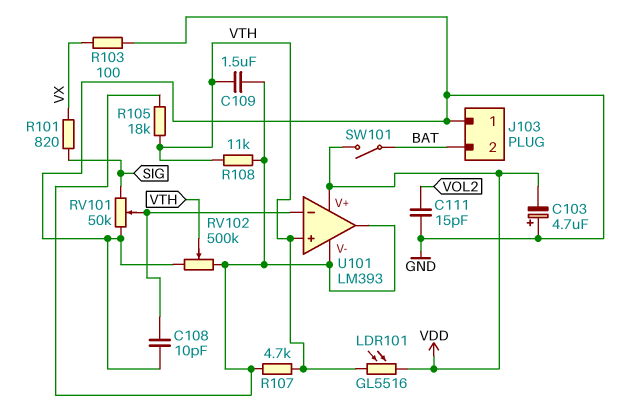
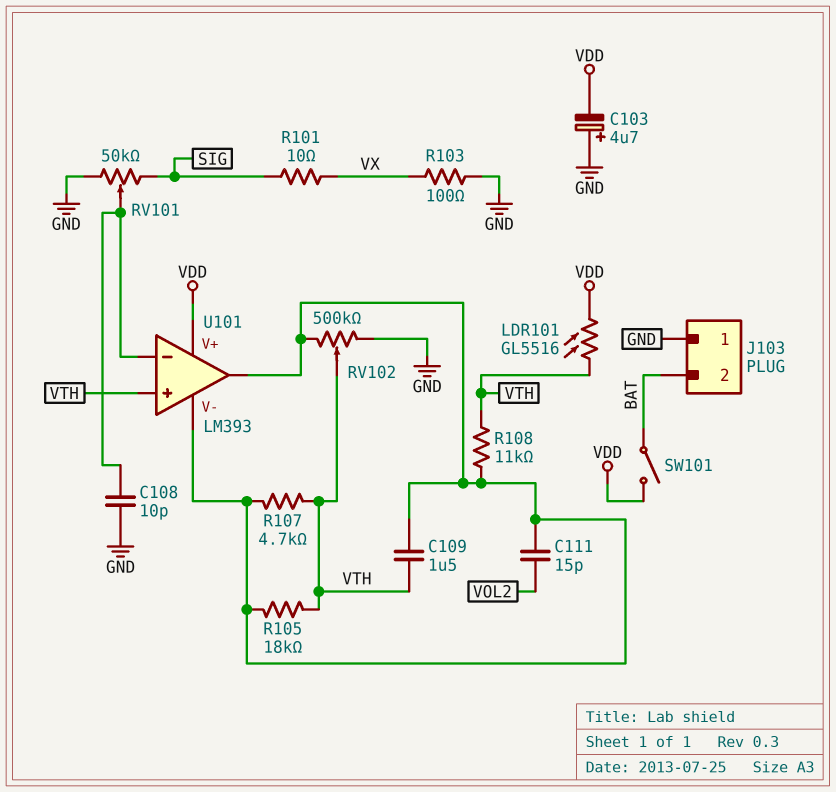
C111: 15pF (GND, VOL2) -> 15pF (U101/V-, VOL2)
R101: 820 (SIG, VX) -> 10 (SIG, VX)

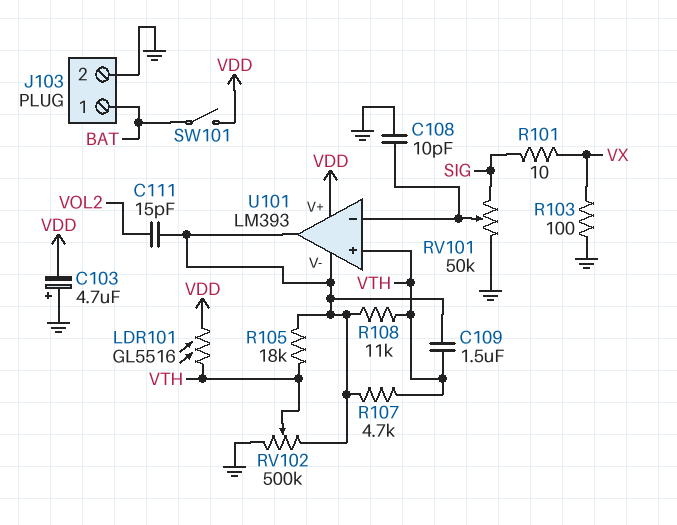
J103 pin 1: GND -> BAT
J103 pin 2: BAT -> GND

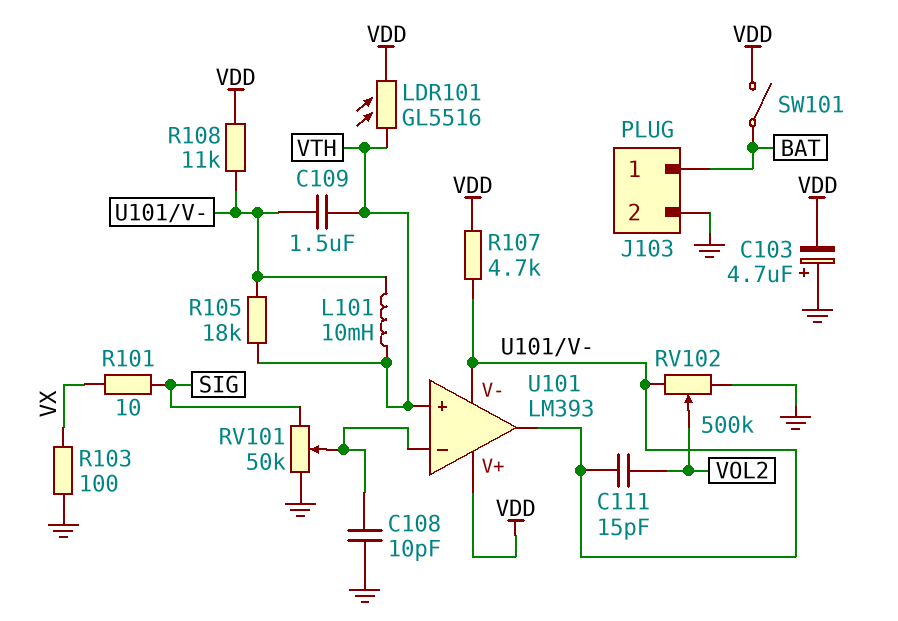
L101: none -> 10mH (U101/V-, VTH)
R107: 4.7k (U101/V-, VTH) -> 4.7k (U101/V-, VDD)
R108: 11k (U101/V-, VTH) -> 11k (U101/V-, VDD)
RV102: 500k (GND, U101/V-, wiper VTH) -> 500k (GND, U101/V-, wiper VOL2)

